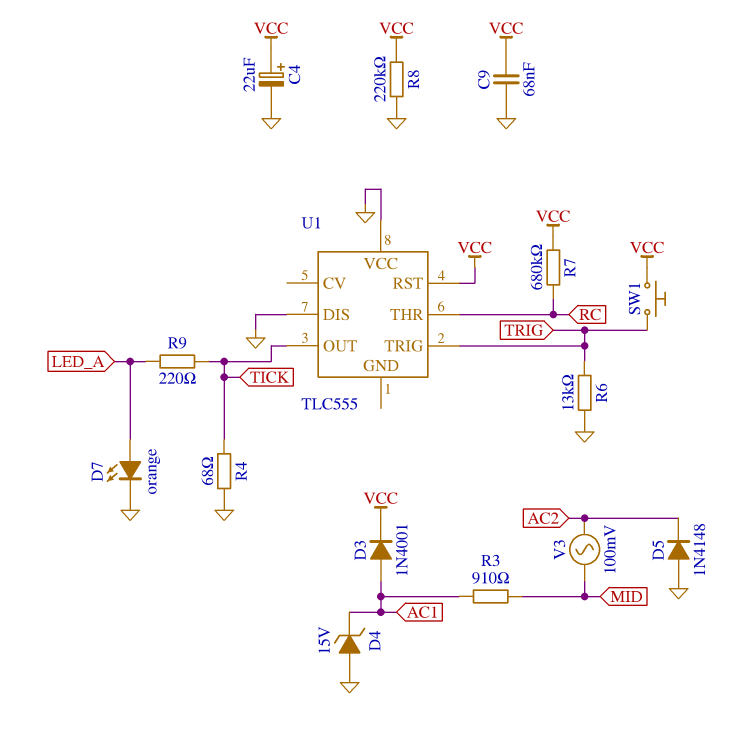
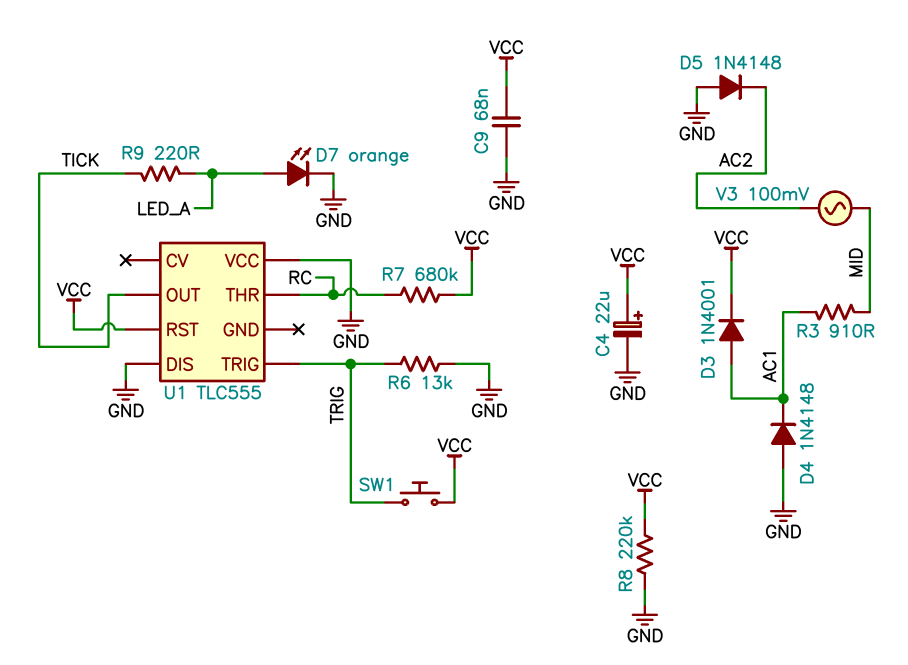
D4: zener 15V (A GND, K AC1) -> diode 1N4148 (A GND, K AC1)
R4: 68 (GND, TICK) -> none

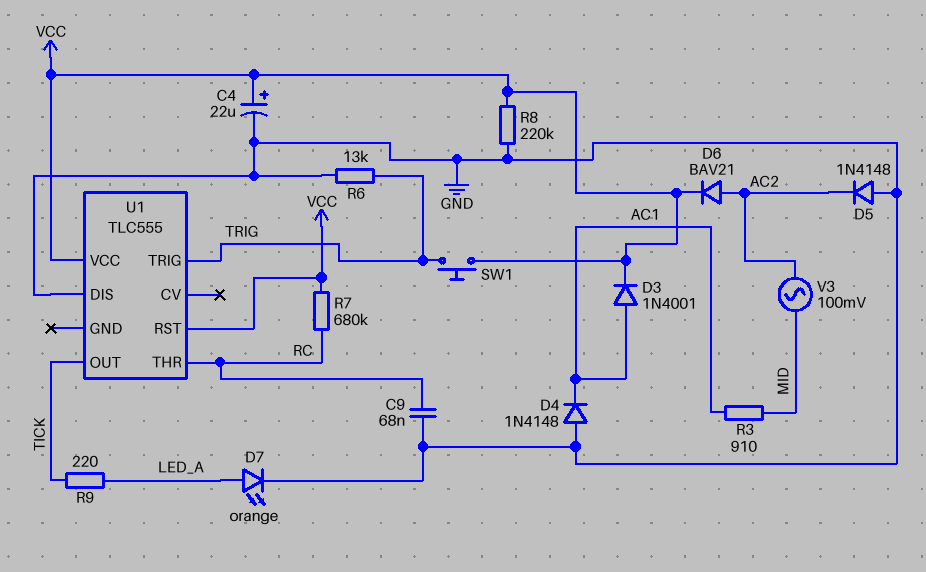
C9: 68nF (GND, VCC) -> 68nF (GND, RC)
D6: none -> diode BAV21 (A AC2, K VCC)
U1 pin VCC: GND -> VCC

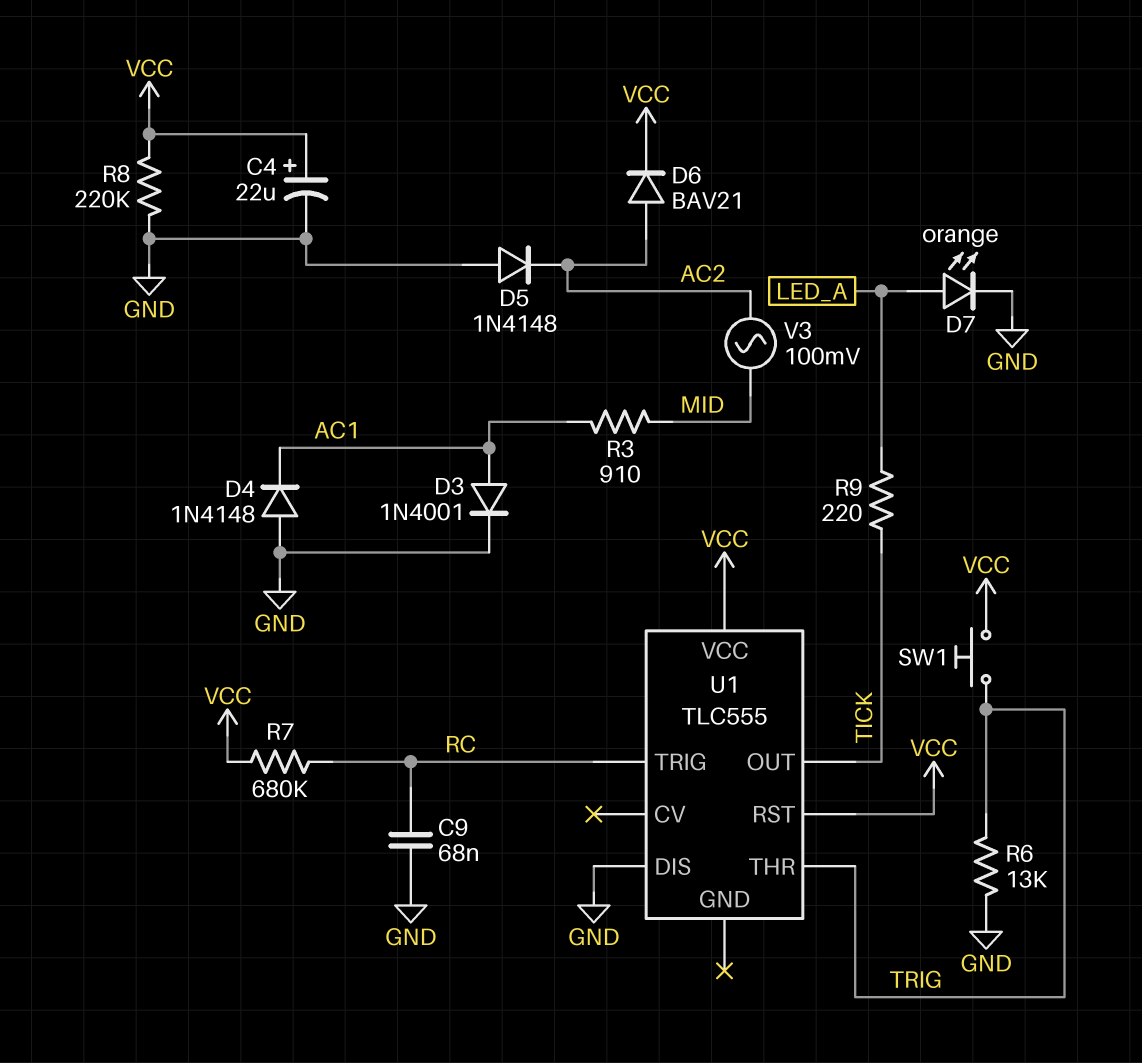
D3: diode 1N4001 (A AC1, K VCC) -> diode 1N4001 (A AC1, K GND)
U1 pin THR: RC -> TRIG
U1 pin TRIG: TRIG -> RC

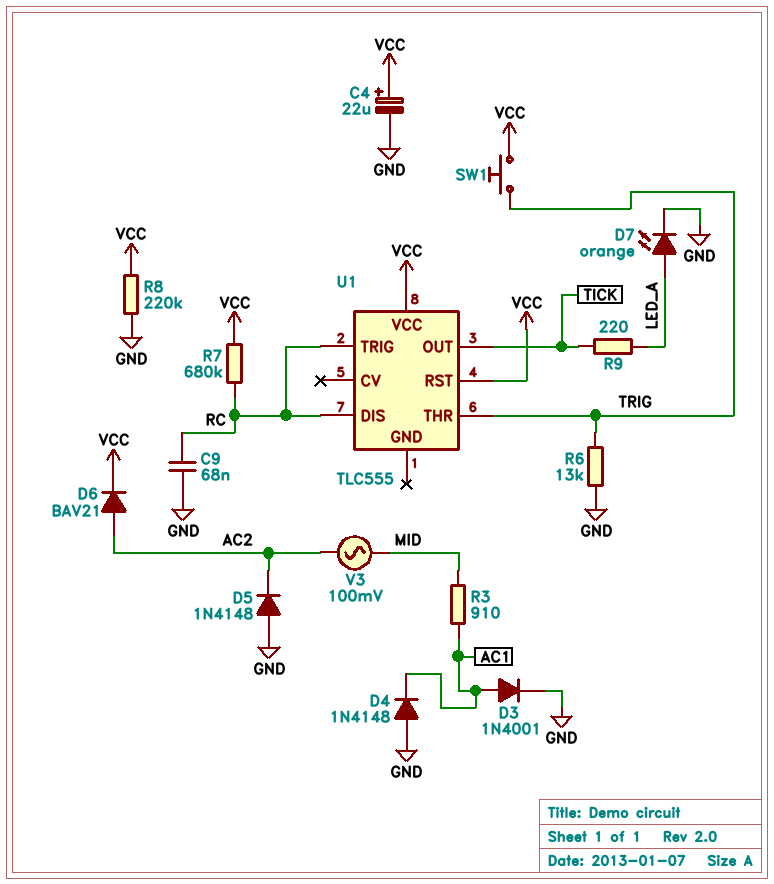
U1 pin DIS: GND -> RC

